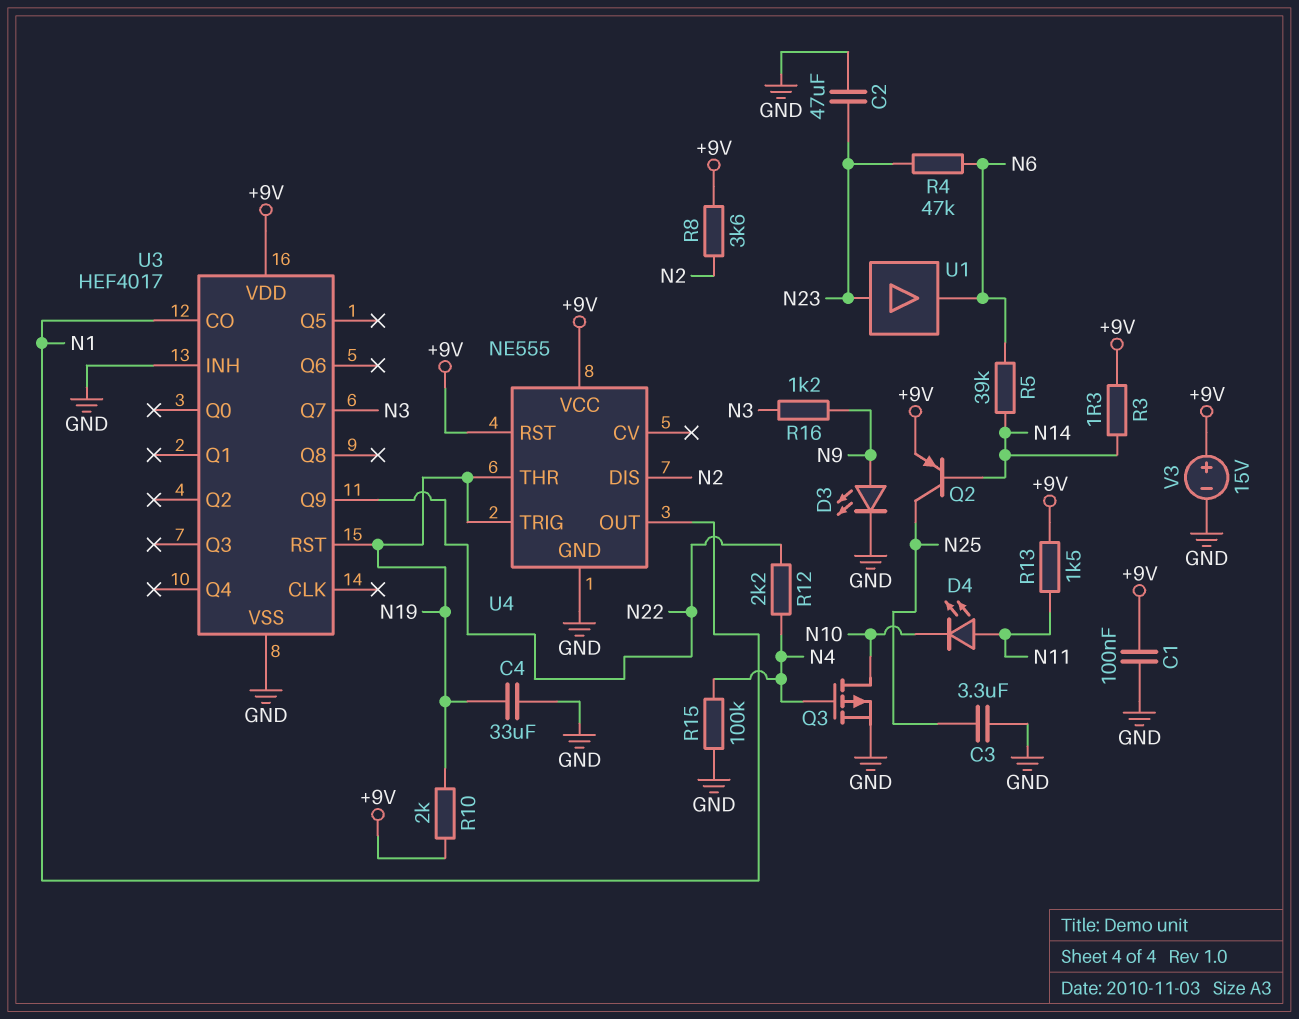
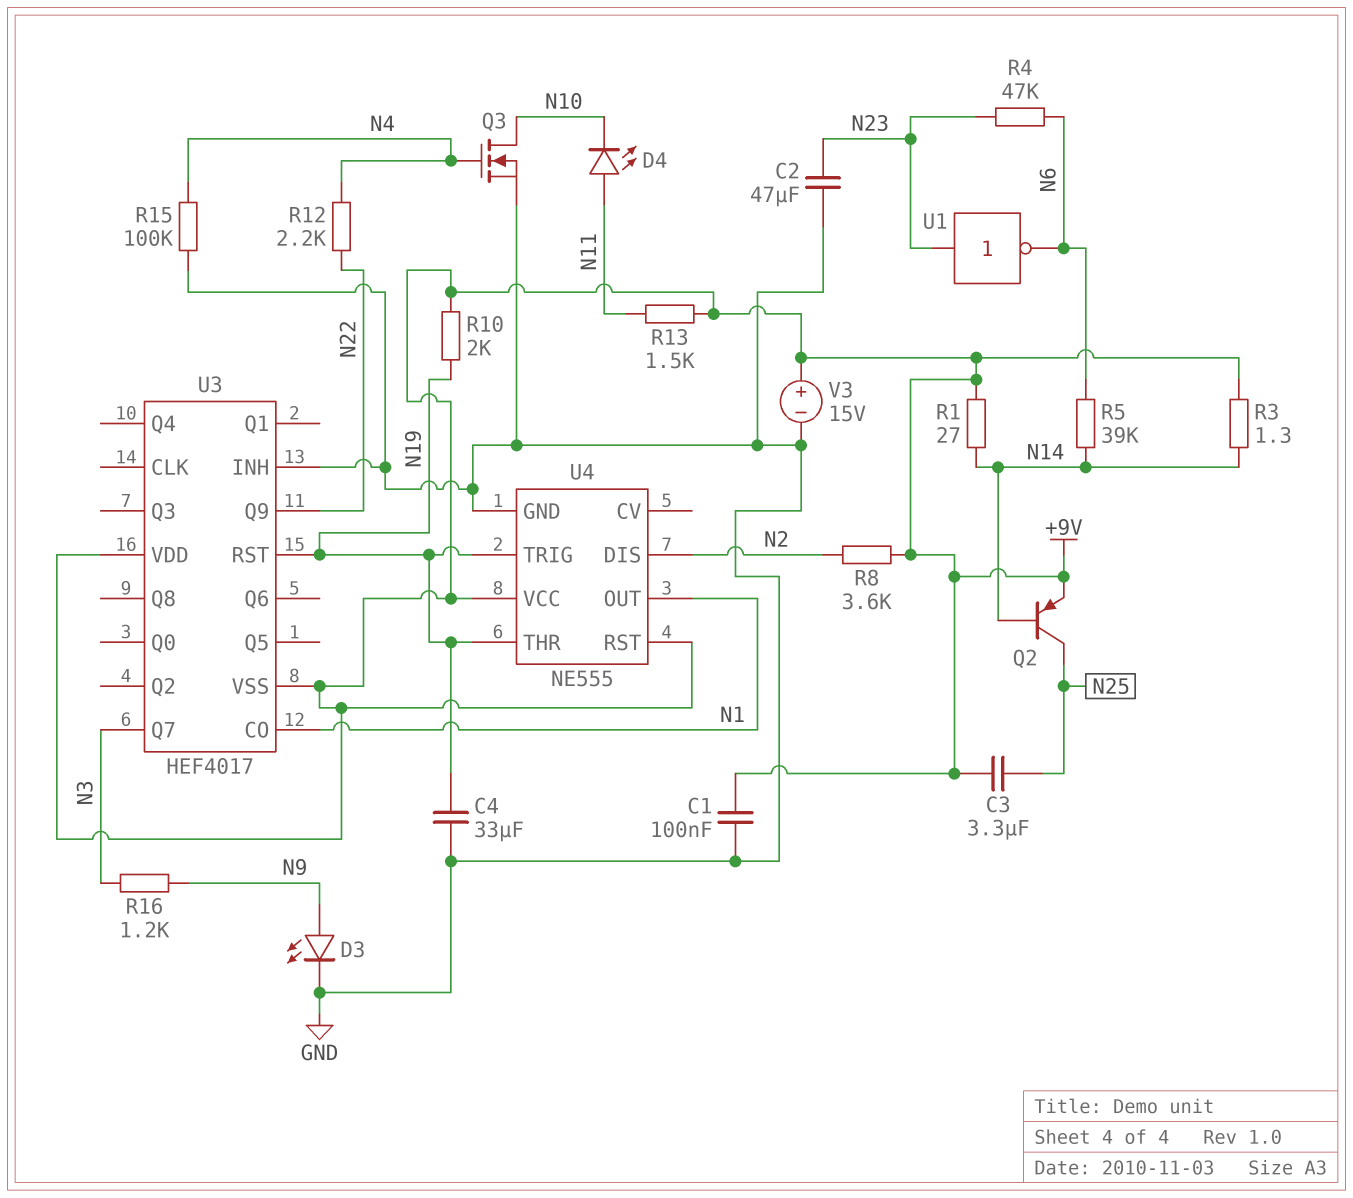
C3: 3.3uF (GND, N25) -> 3.3uF (+9V, N25)
Q3: PMOS (G N4, D N10, S GND) -> NMOS (G N4, D N10, S GND)
R1: none -> 27 (+9V, N14)
U1: buffer (in N23, out N6) -> NOT (in N23, out N6)
U3 pin VSS: GND -> +9V

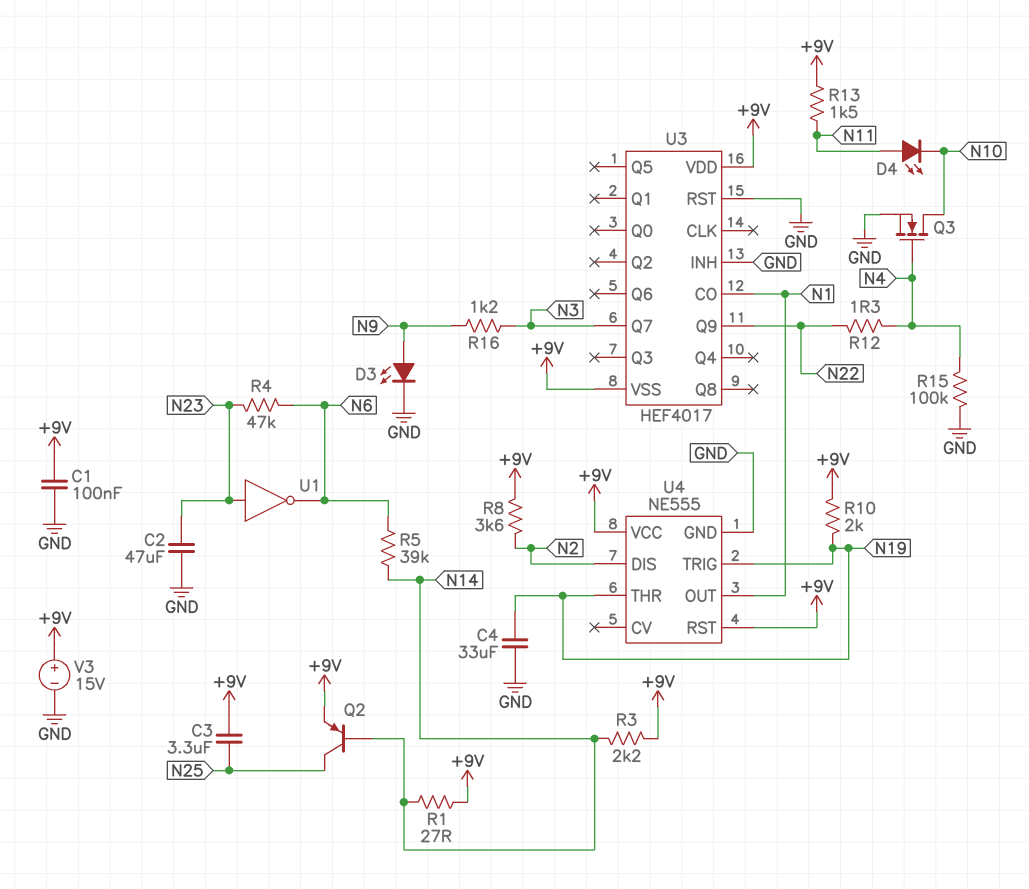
R3: 1.3 (+9V, N14) -> 2.2k (+9V, N14)
R12: 2.2k (N4, N22) -> 1.3 (N4, N22)
U3 pin RST: N19 -> GND

